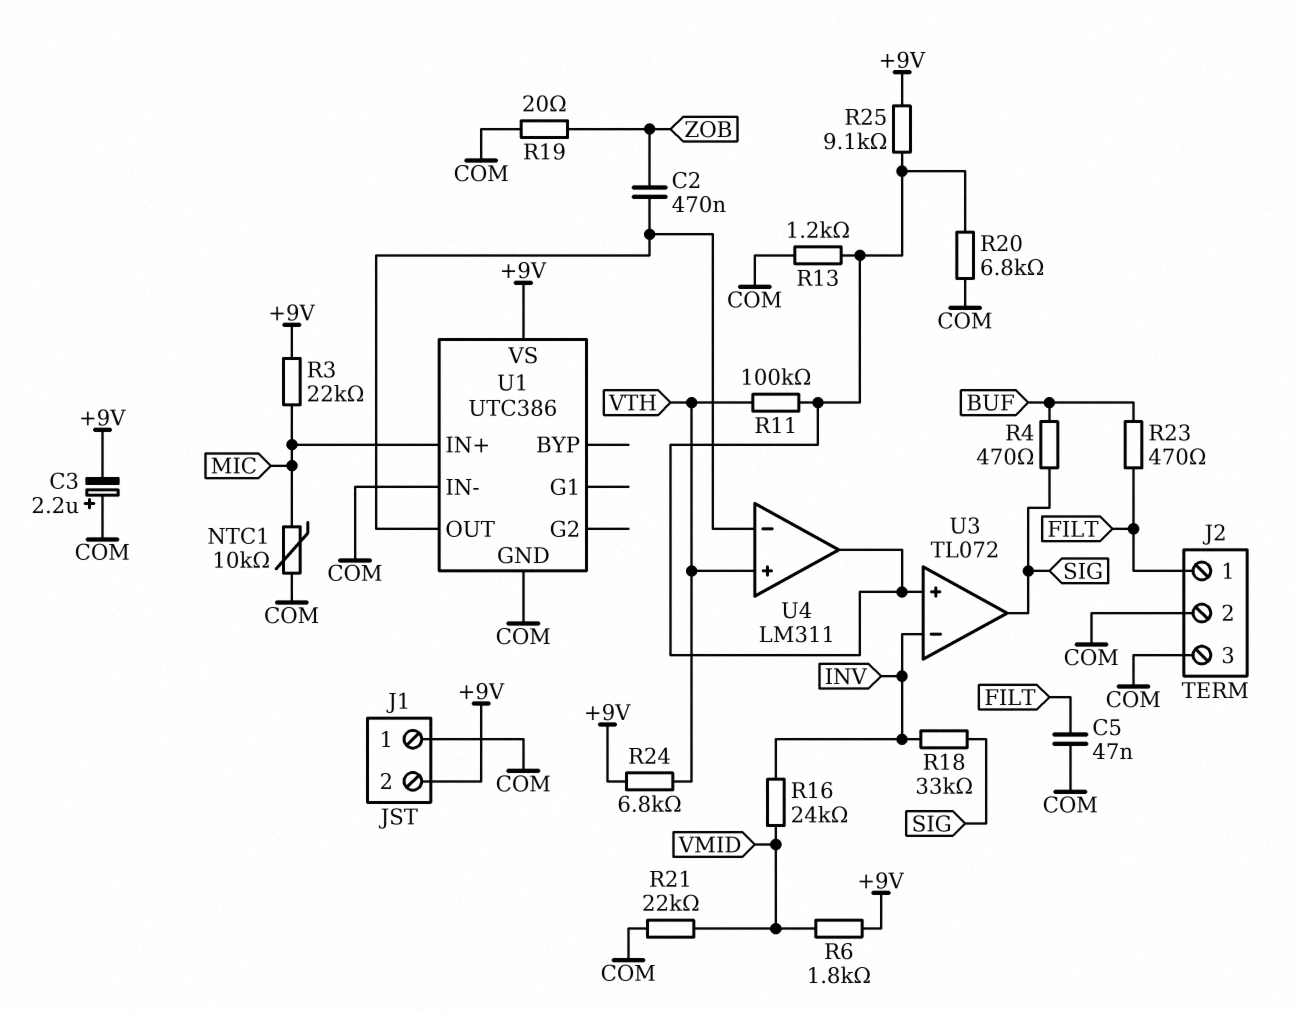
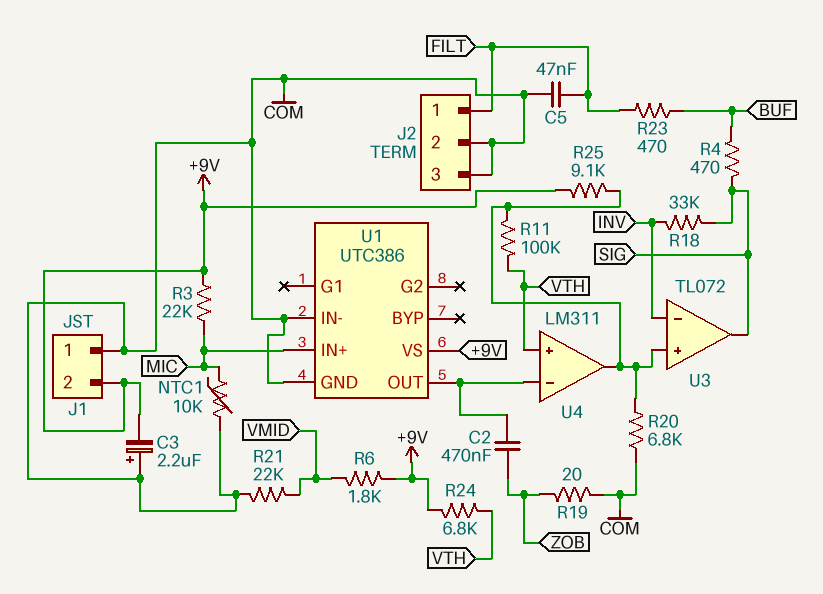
R13: 1.2k (COM, U3/in+) -> none
R16: 24k (INV, VMID) -> none

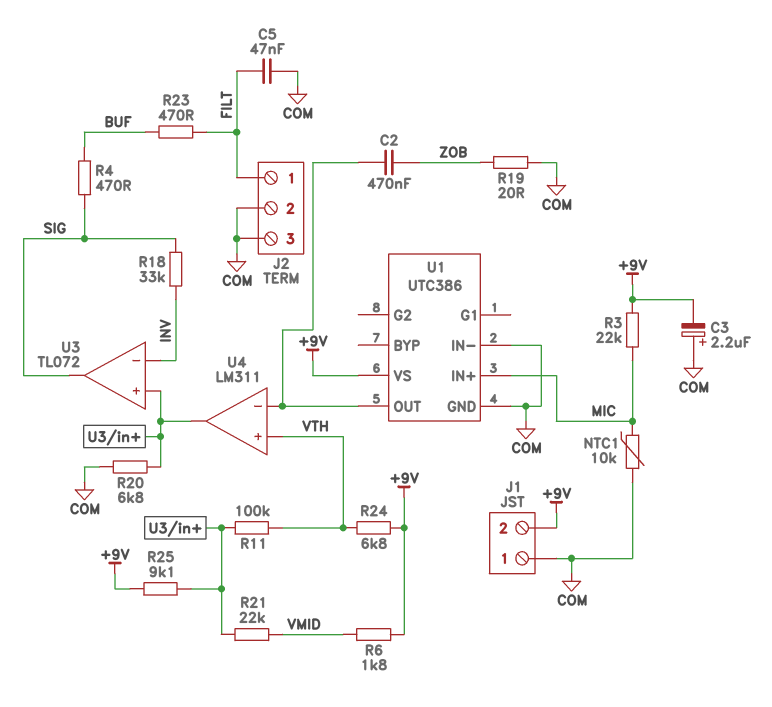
R21: 22k (COM, VMID) -> 22k (U3/in+, VMID)

